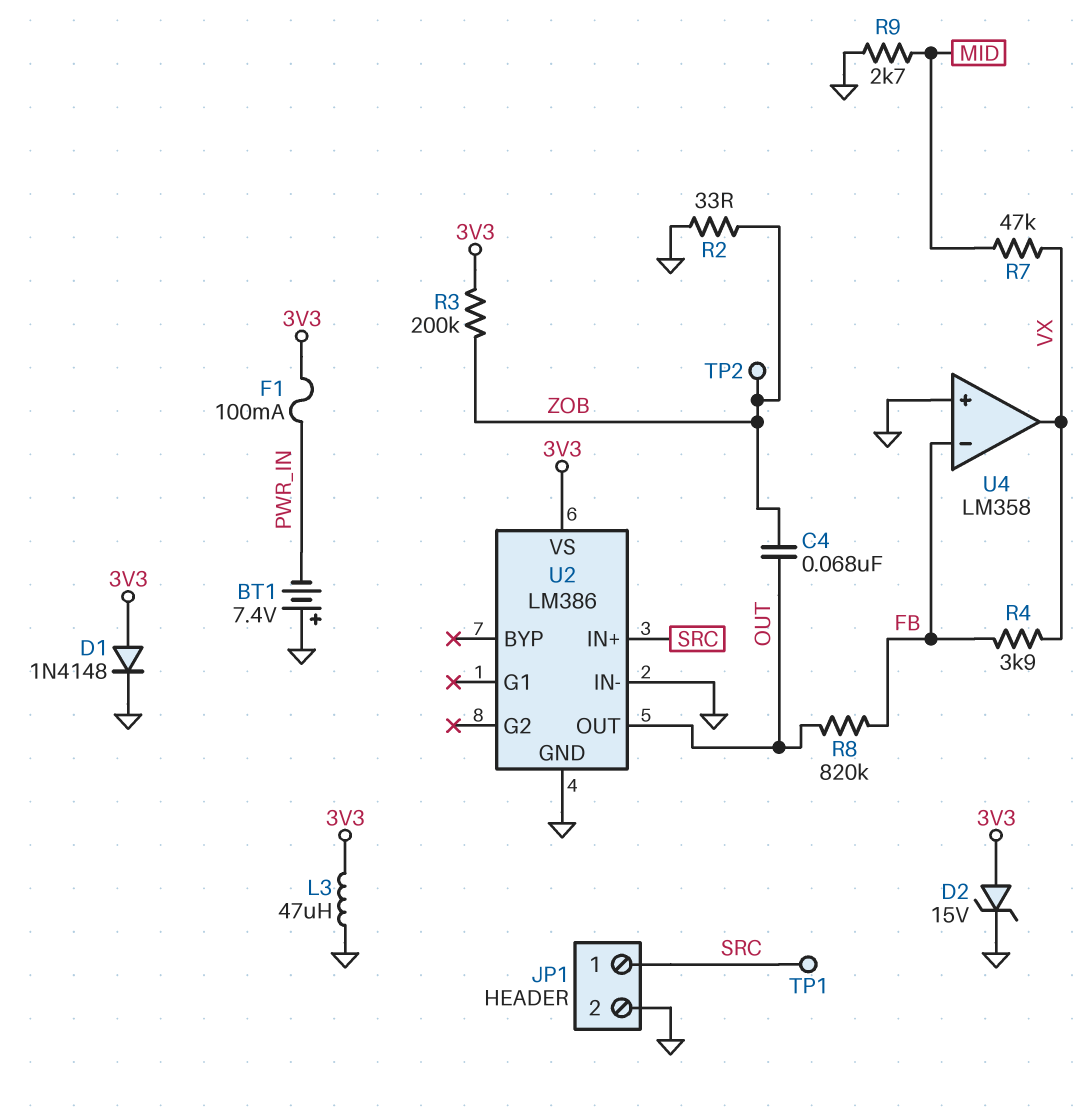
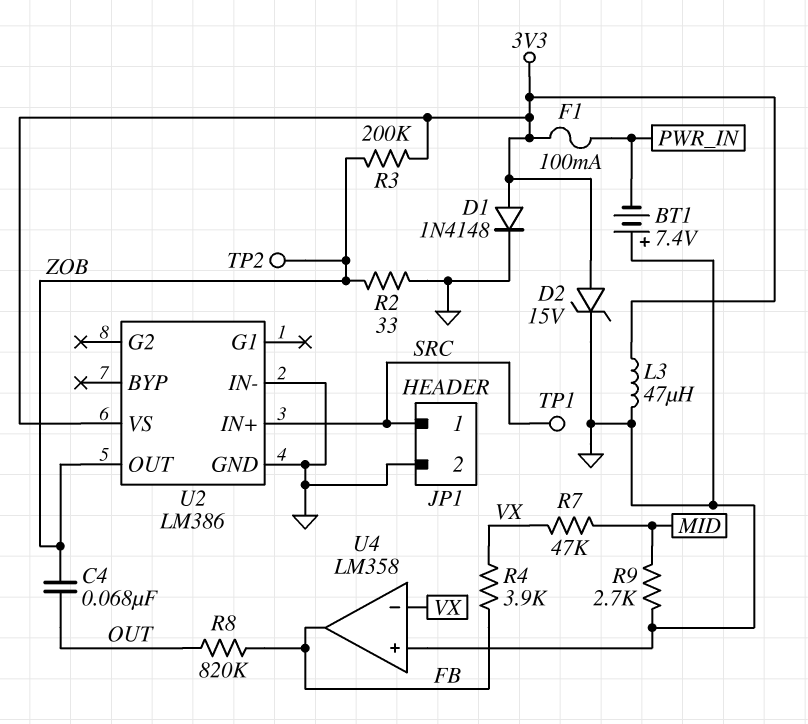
U2 pin OUT: OUT -> ZOB
U4 pin in-: FB -> VX
U4 pin out: VX -> FB

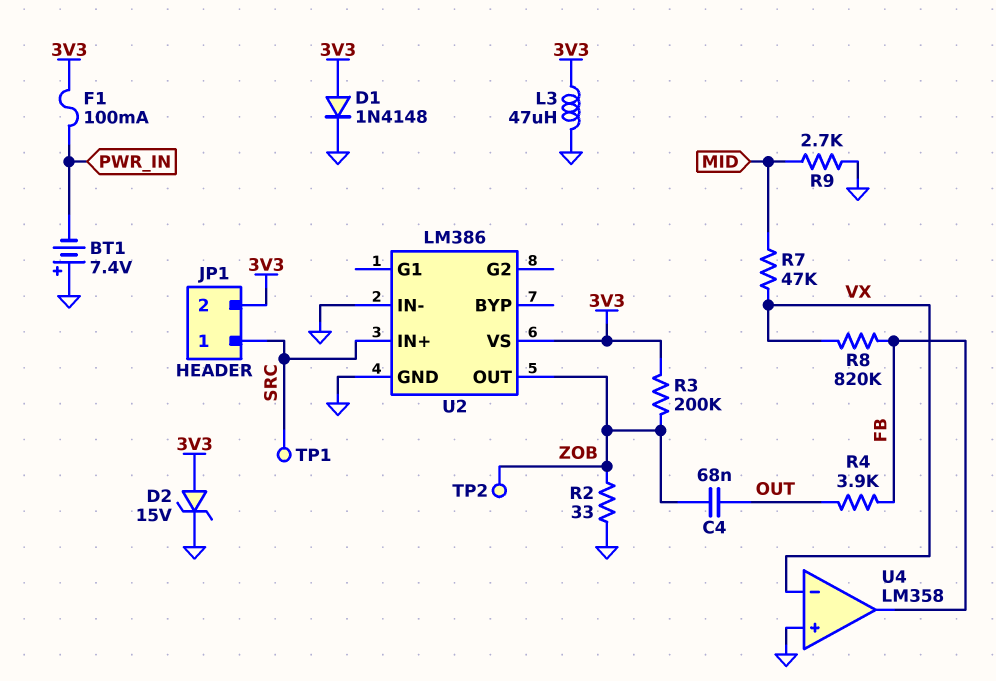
JP1 pin 2: GND -> 3V3
R4: 3.9k (FB, VX) -> 3.9k (FB, OUT)
R8: 820k (FB, OUT) -> 820k (FB, VX)

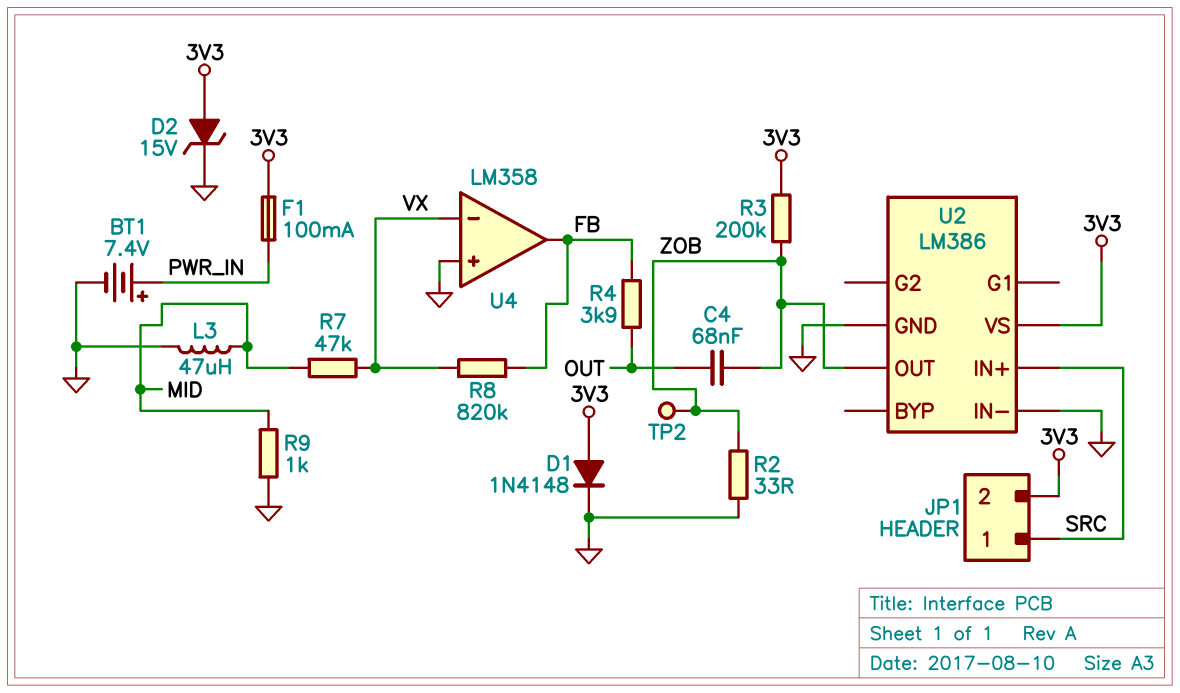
BT1: 7.4V (plus GND, minus PWR_IN) -> 7.4V (plus PWR_IN, minus GND)
L3: 47uH (3V3, GND) -> 47uH (GND, MID)
R9: 2.7k (GND, MID) -> 1k (GND, MID)
TP1: test point (SRC) -> none

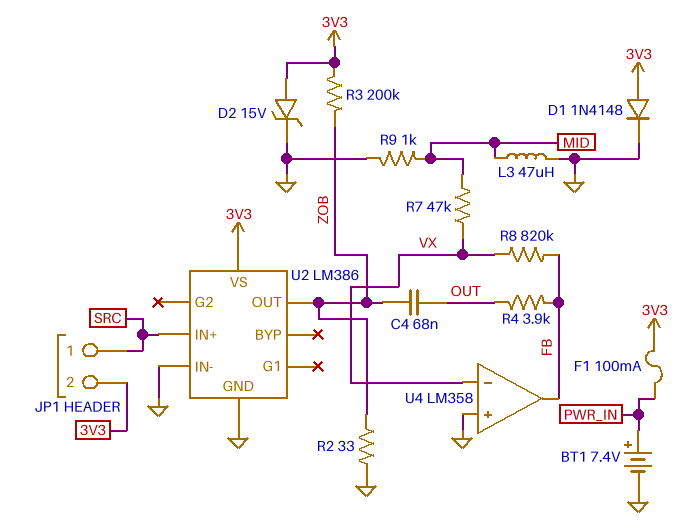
TP2: test point (ZOB) -> none

